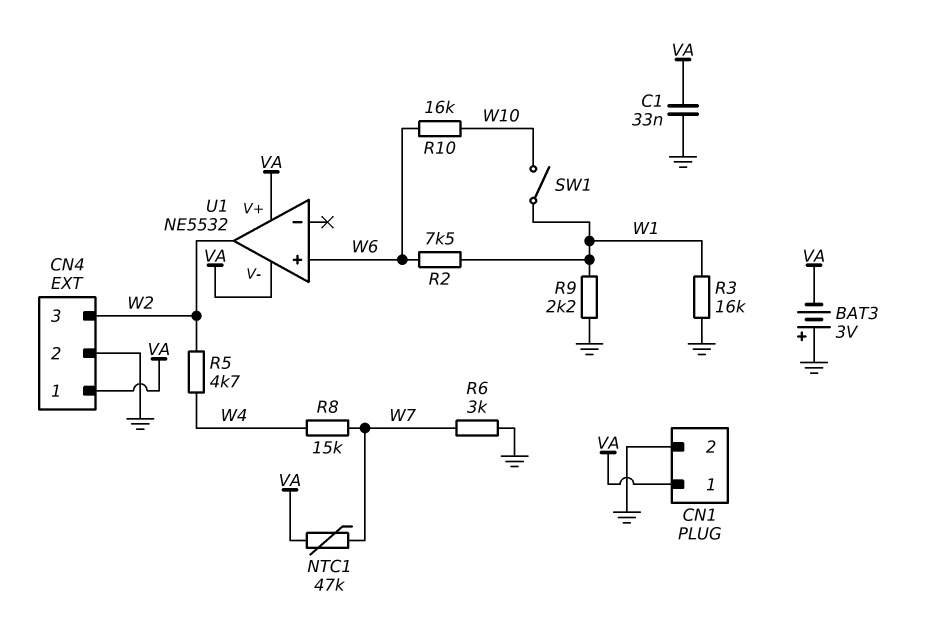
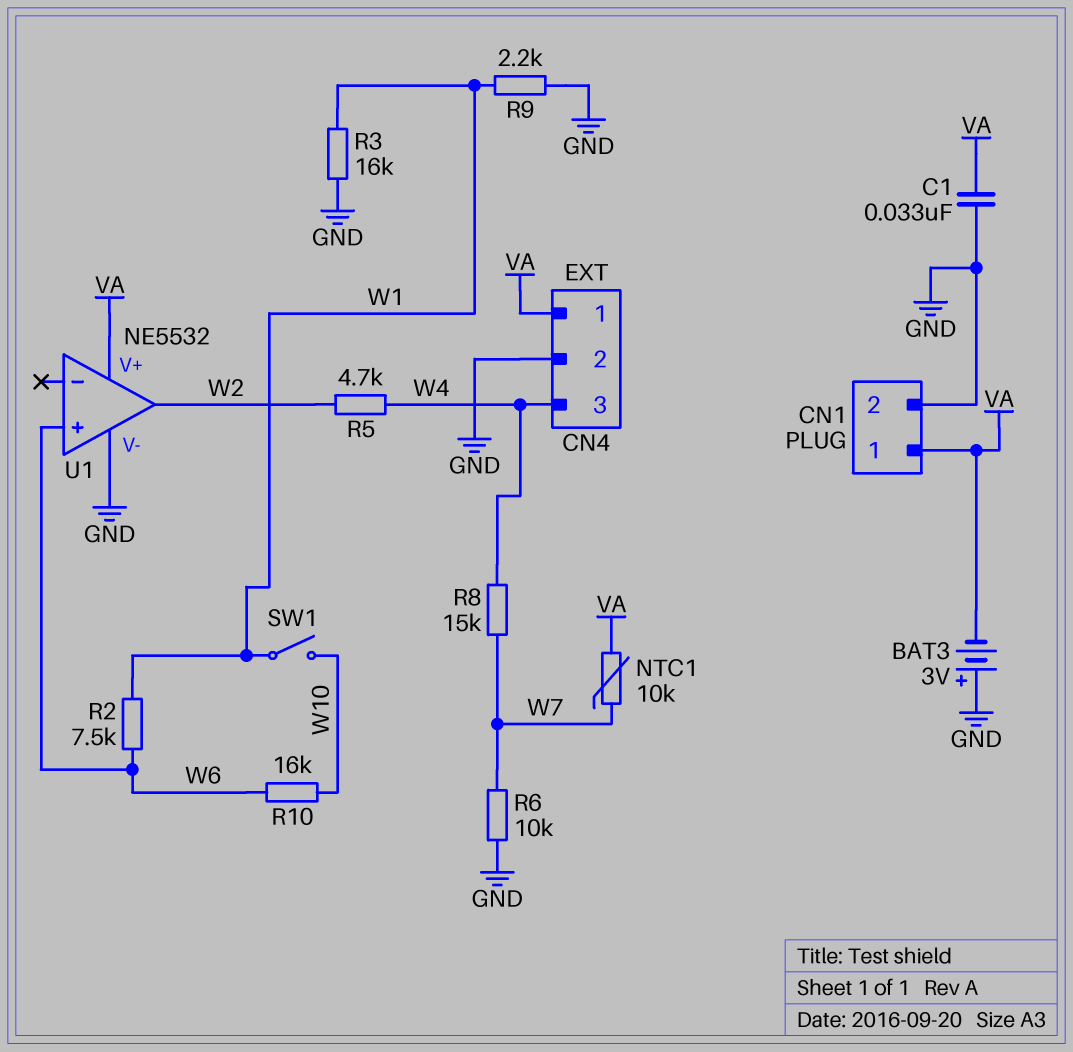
CN4 pin 3: W2 -> W4
NTC1: 47k (VA, W7) -> 10k (VA, W7)
R6: 3k (GND, W7) -> 10k (GND, W7)
U1 pin V-: VA -> GND

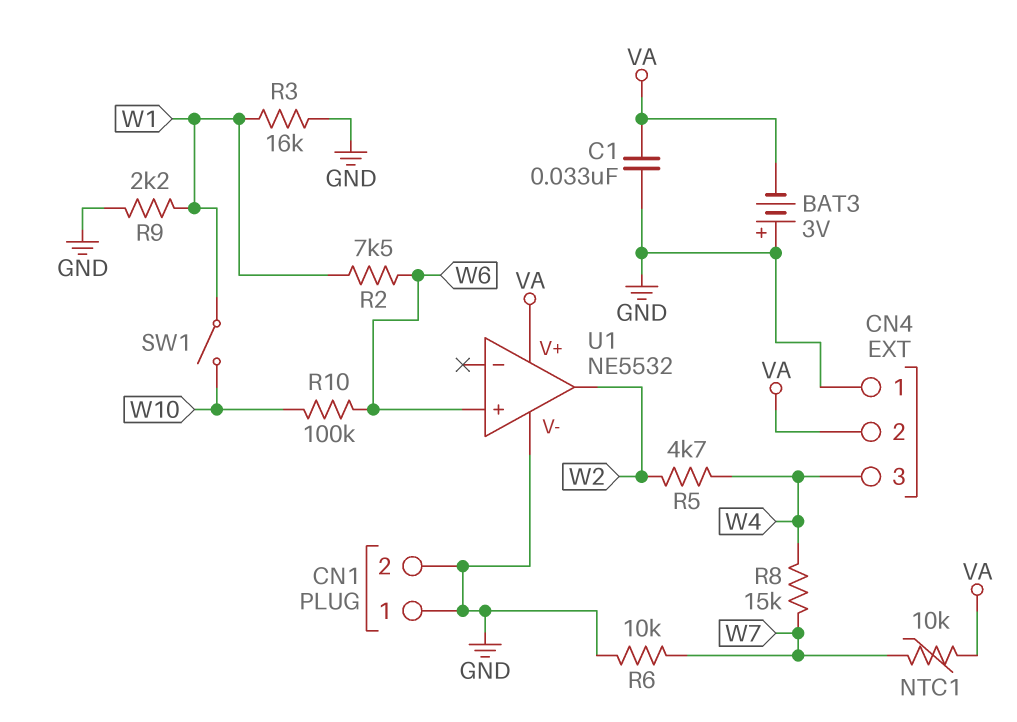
CN1 pin 1: VA -> GND
CN4 pin 1: VA -> GND
CN4 pin 2: GND -> VA
R10: 16k (W6, W10) -> 100k (W6, W10)

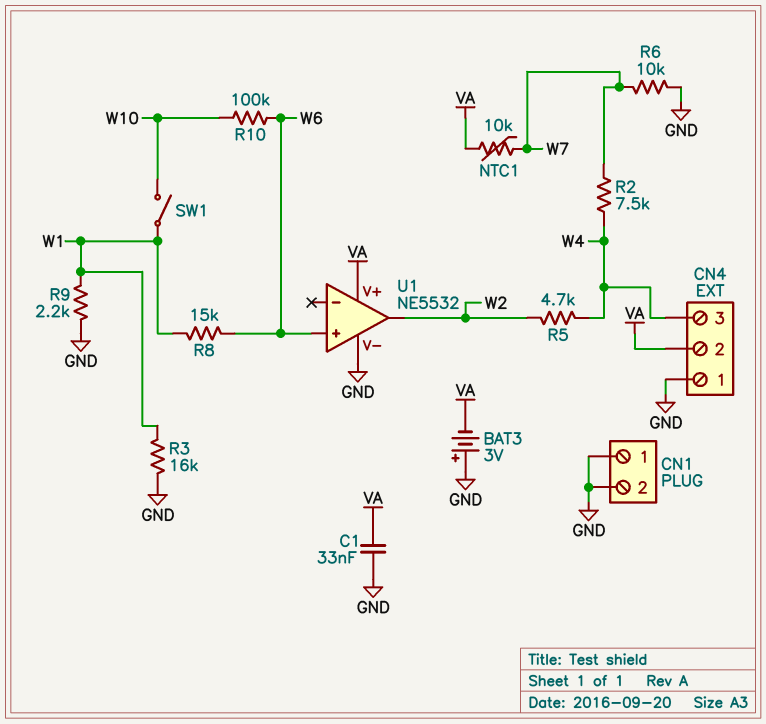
R2: 7.5k (W1, W6) -> 7.5k (W4, W7)
R8: 15k (W4, W7) -> 15k (W1, W6)

